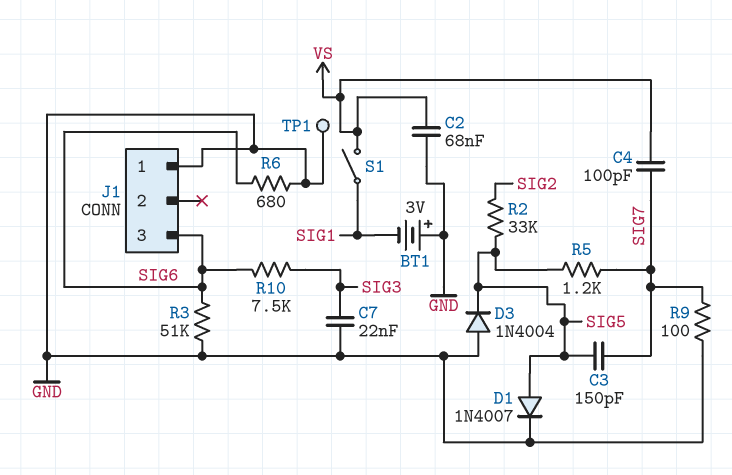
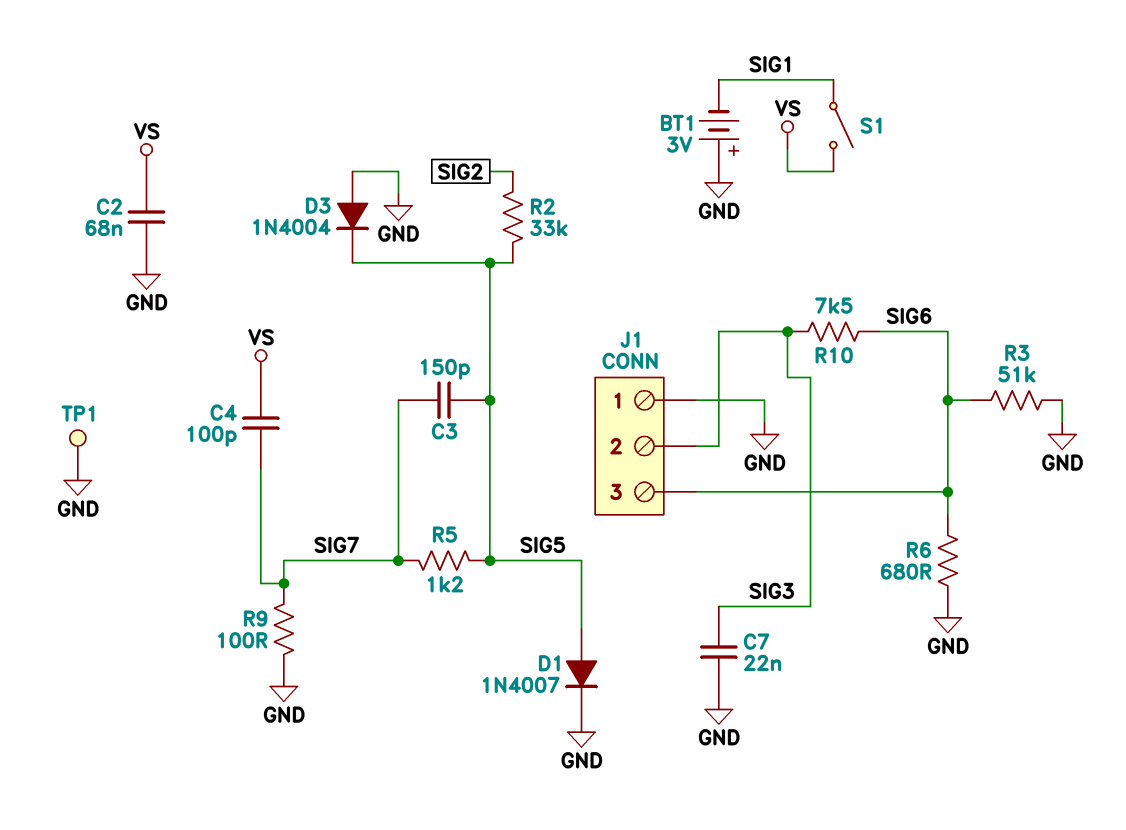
J1 pin 2: none -> SIG3

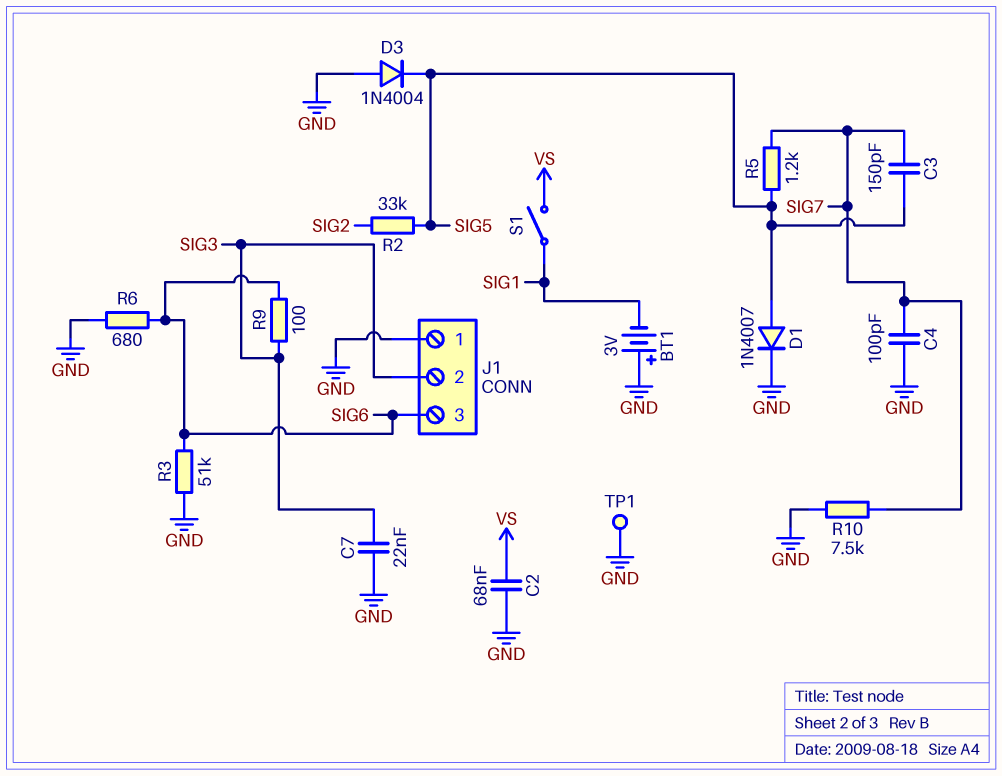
C4: 100pF (SIG7, VS) -> 100pF (GND, SIG7)
R9: 100 (GND, SIG7) -> 100 (SIG3, SIG6)
R10: 7.5k (SIG3, SIG6) -> 7.5k (GND, SIG7)

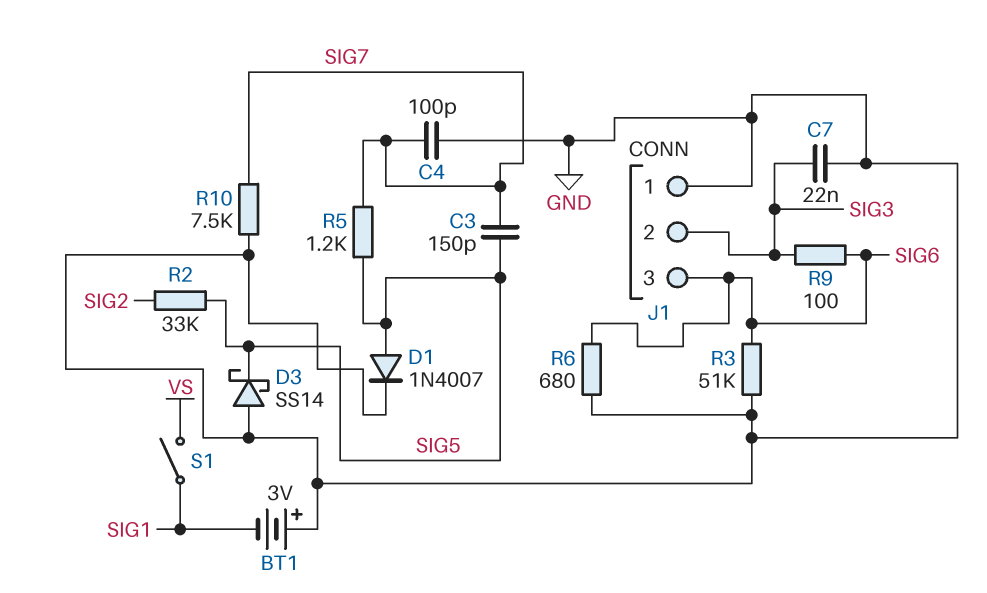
C2: 68nF (GND, VS) -> none
D3: diode 1N4004 (A GND, K SIG5) -> schottky SS14 (A GND, K SIG5)
TP1: test point (GND) -> none

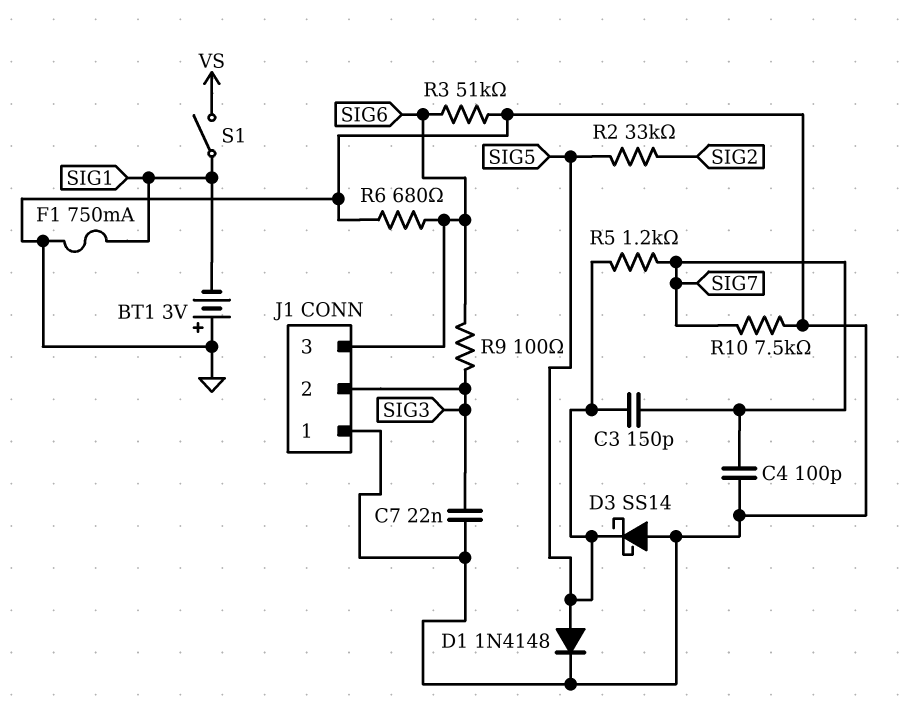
D1: diode 1N4007 (A SIG5, K GND) -> diode 1N4148 (A SIG5, K GND)
F1: none -> 750mA (GND, SIG1)

